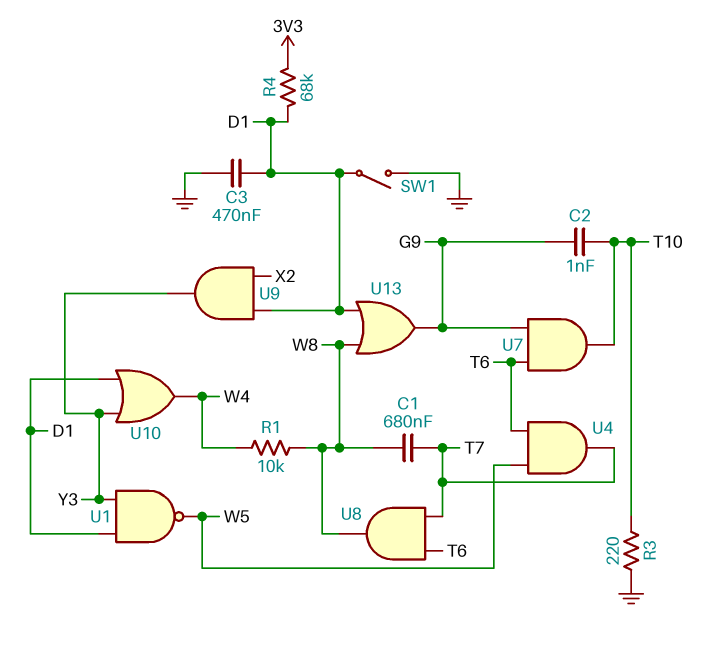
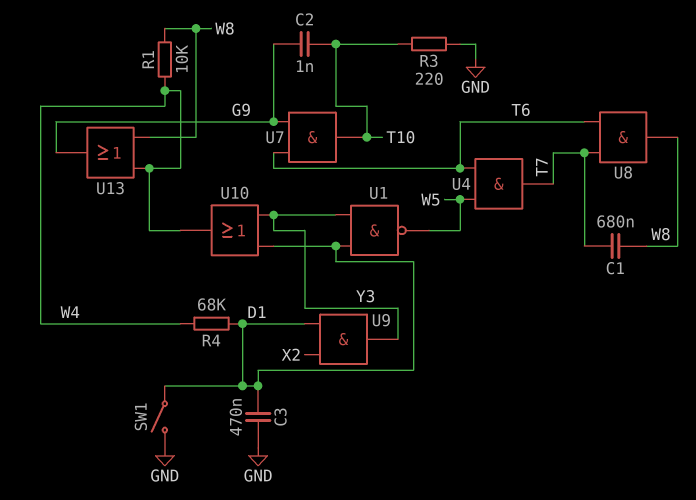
R4: 68k (3V3, D1) -> 68k (D1, W4)
U13: OR (in D1, in W8, out G9) -> OR (in W4, in W8, out G9)

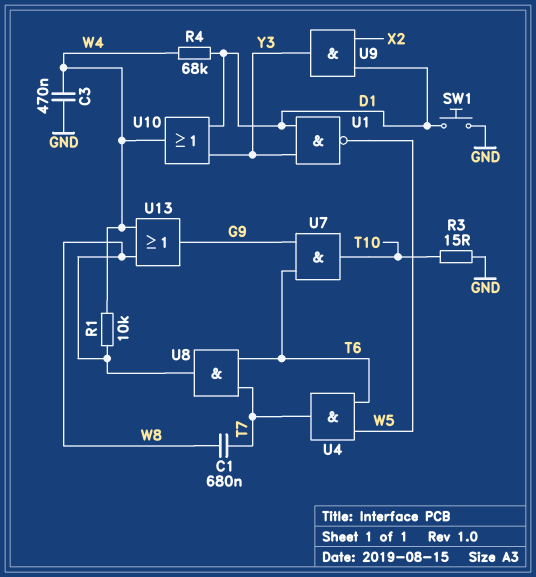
C2: 1nF (G9, T10) -> none
C3: 470nF (D1, GND) -> 470nF (GND, W4)
R3: 220 (GND, T10) -> 15 (GND, T10)
SW1: switch (D1, GND) -> button (D1, GND)

